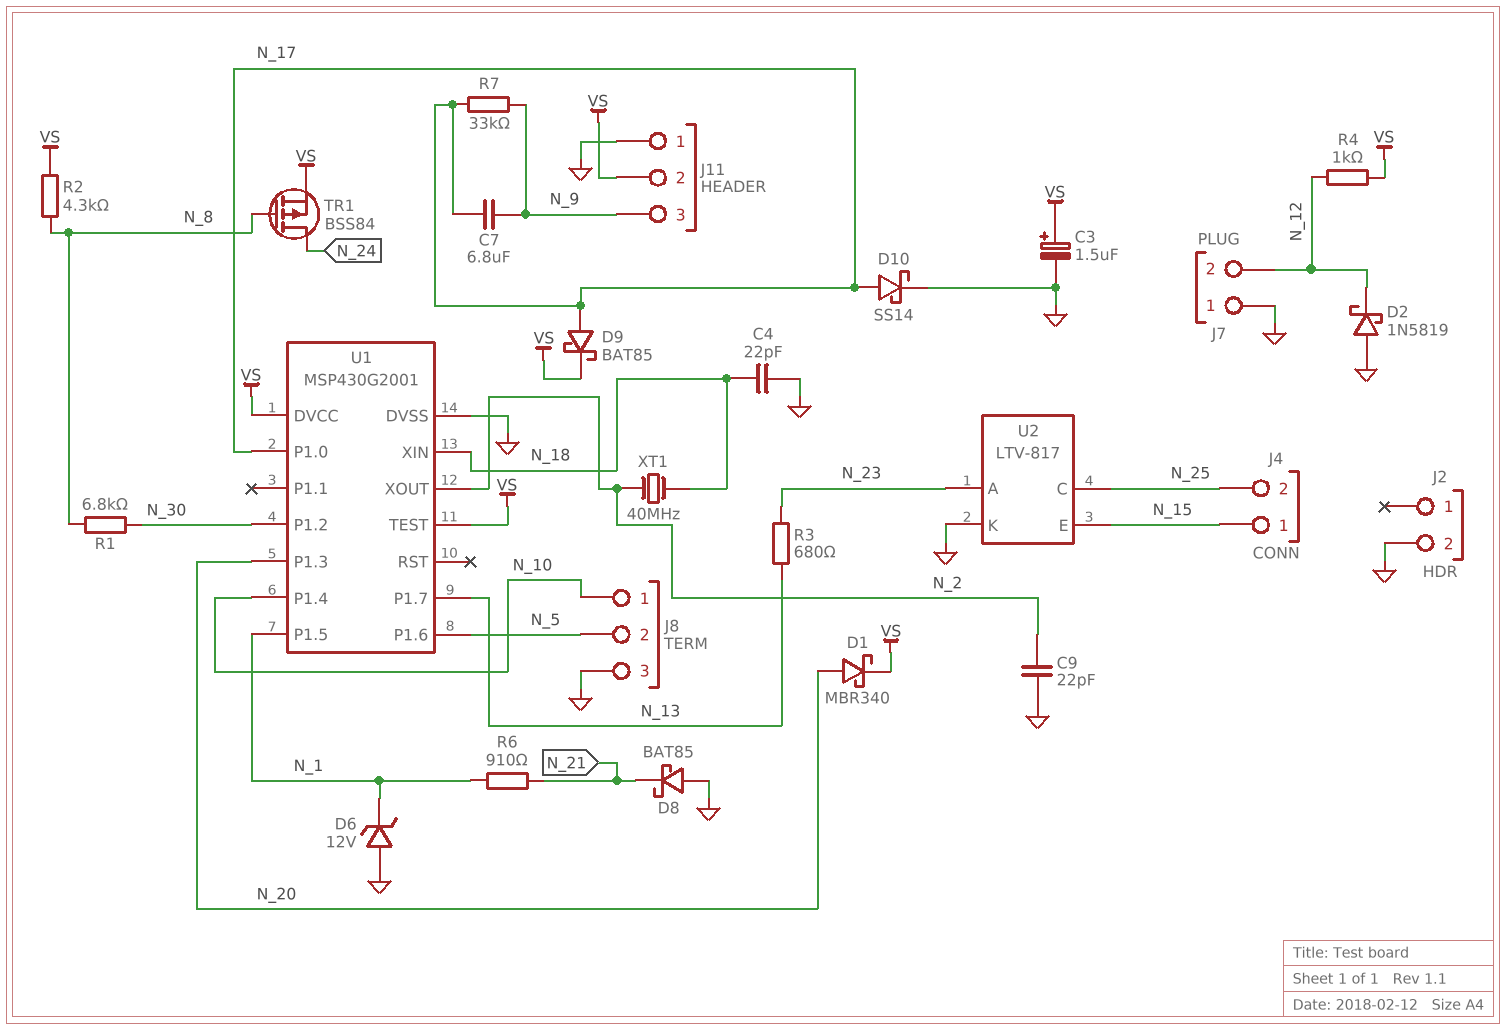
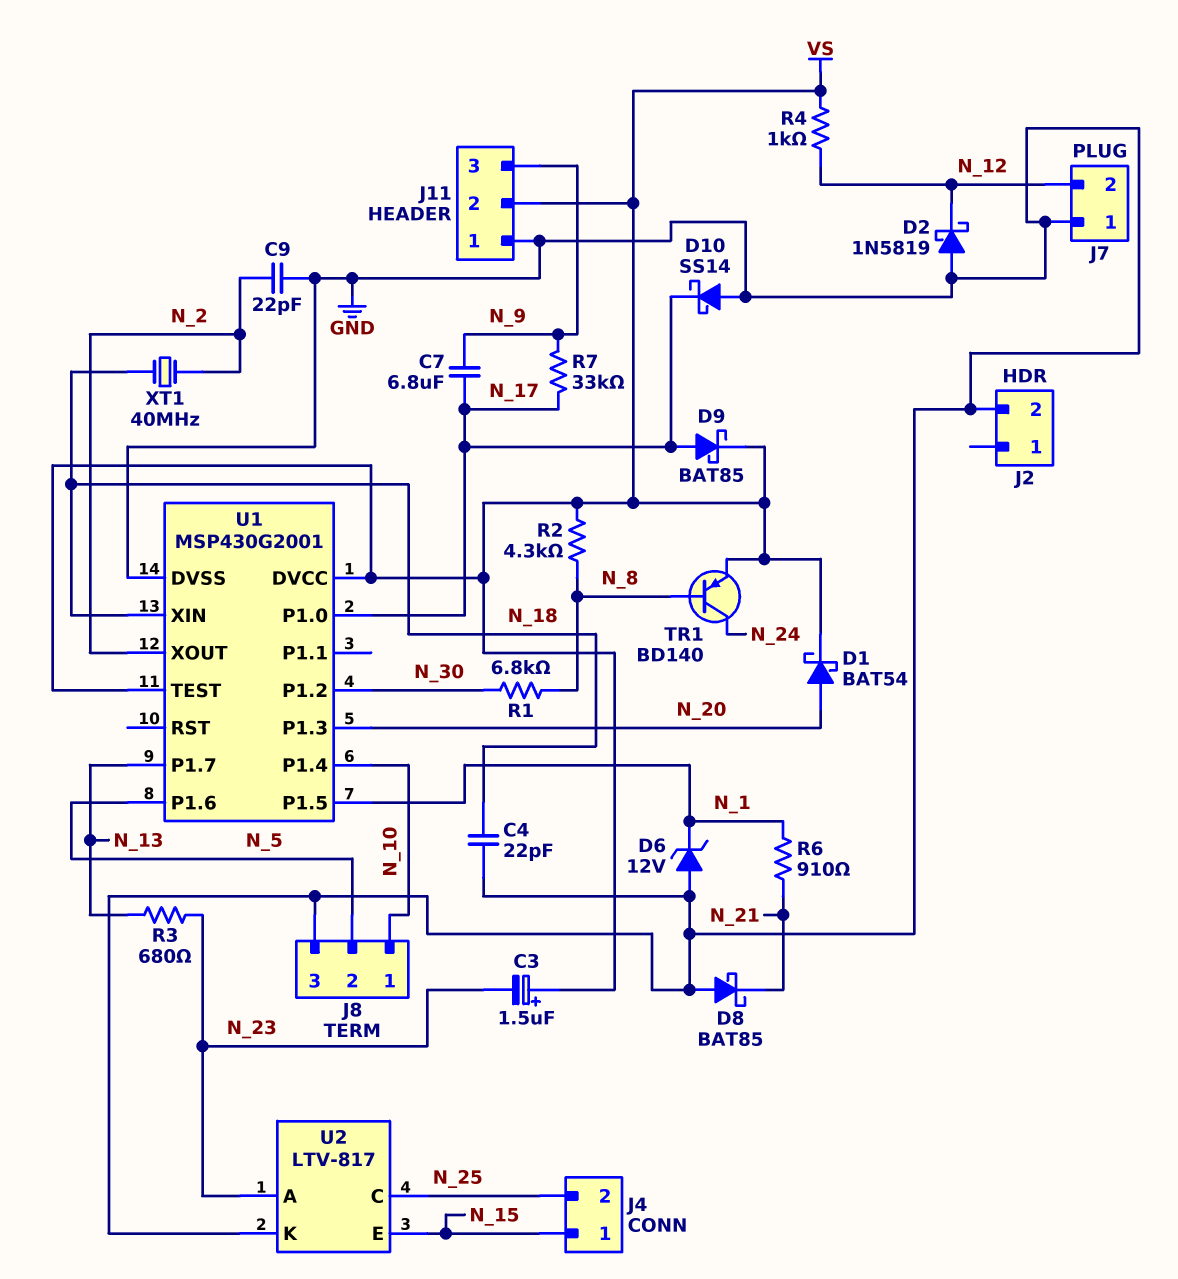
C3: 1.5uF (plus VS, minus GND) -> 1.5uF (plus VS, minus N_23)
D1: schottky MBR340 (A N_20, K VS) -> schottky BAT54 (A N_20, K VS)
D10: schottky SS14 (A N_17, K GND) -> schottky SS14 (A GND, K N_17)
TR1: PMOS BSS84 (G N_8, D N_24, S VS) -> PNP BD140 (B N_8, C N_24, E VS)

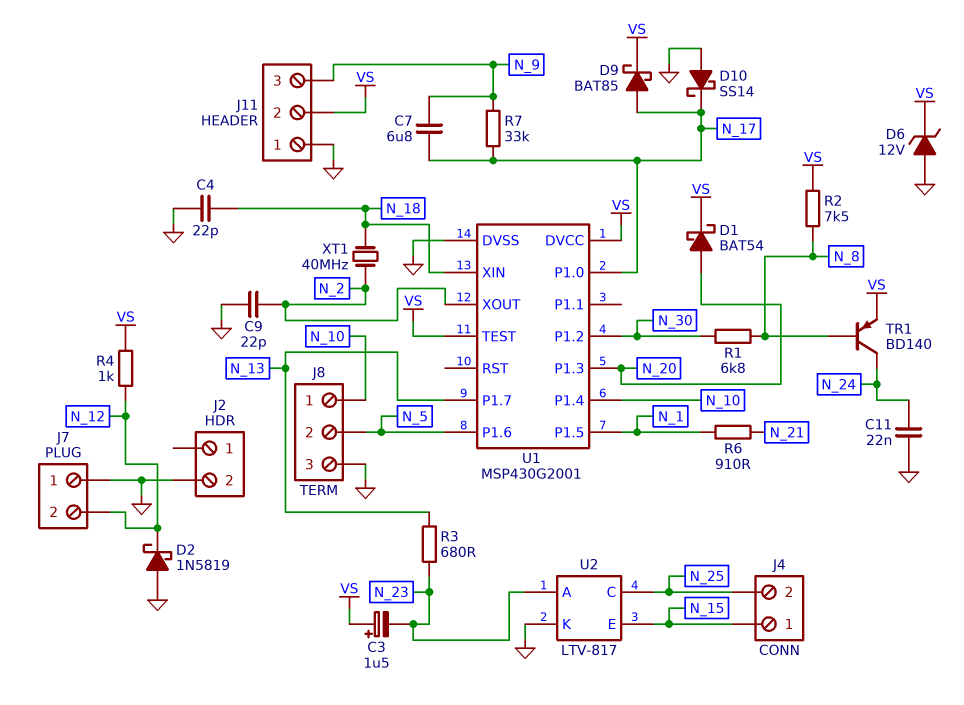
C11: none -> 22nF (GND, N_24)
D6: zener 12V (A GND, K N_1) -> zener 12V (A GND, K VS)
D8: schottky BAT85 (A GND, K N_21) -> none
R2: 4.3k (N_8, VS) -> 7.5k (N_8, VS)

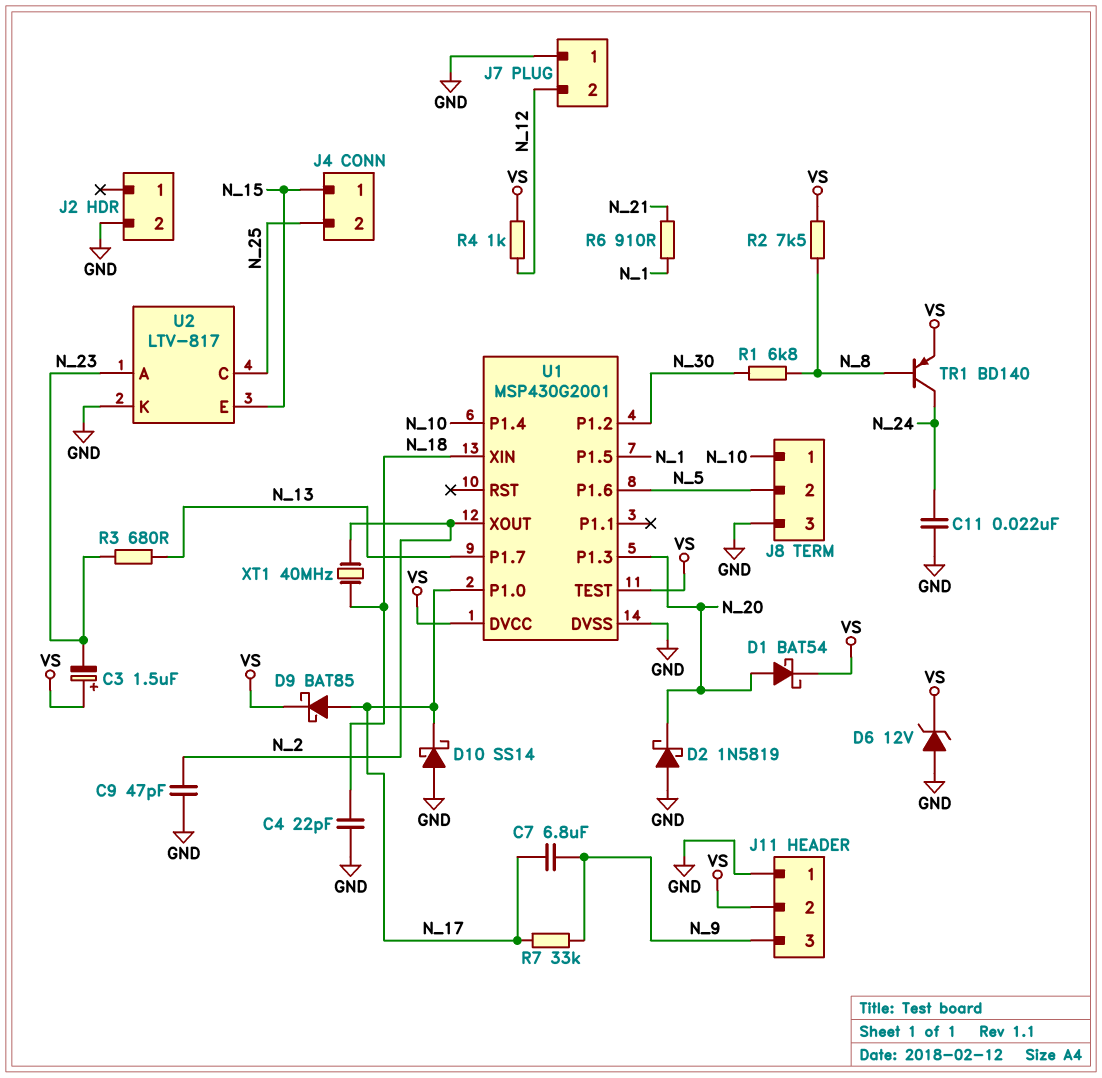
C9: 22pF (GND, N_2) -> 47pF (GND, N_2)
D2: schottky 1N5819 (A GND, K N_12) -> schottky 1N5819 (A GND, K N_20)

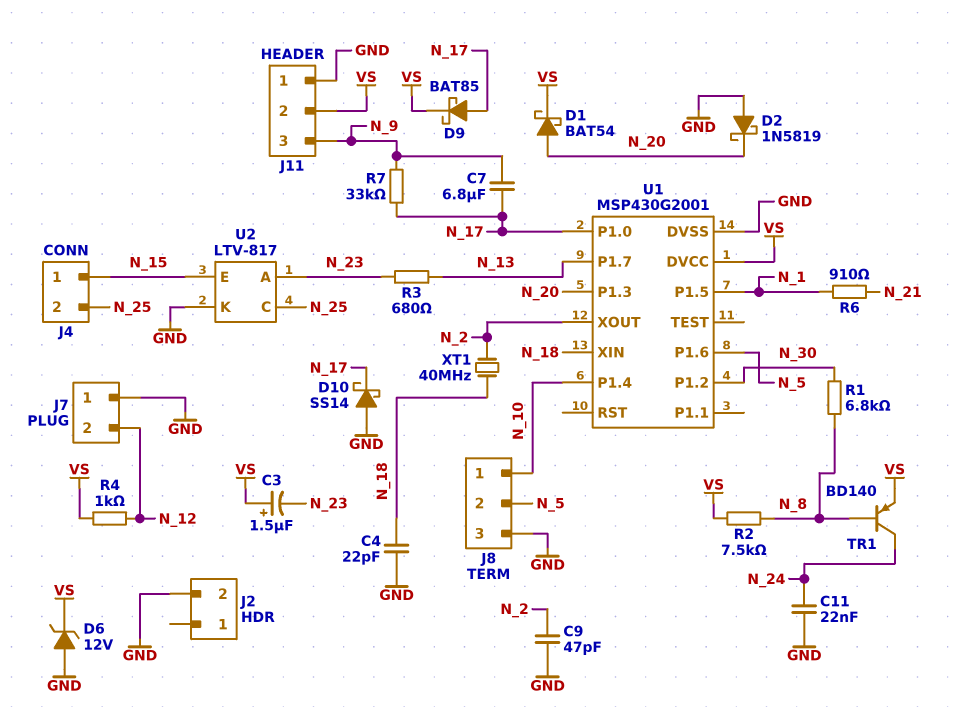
U1 pin TEST: VS -> none

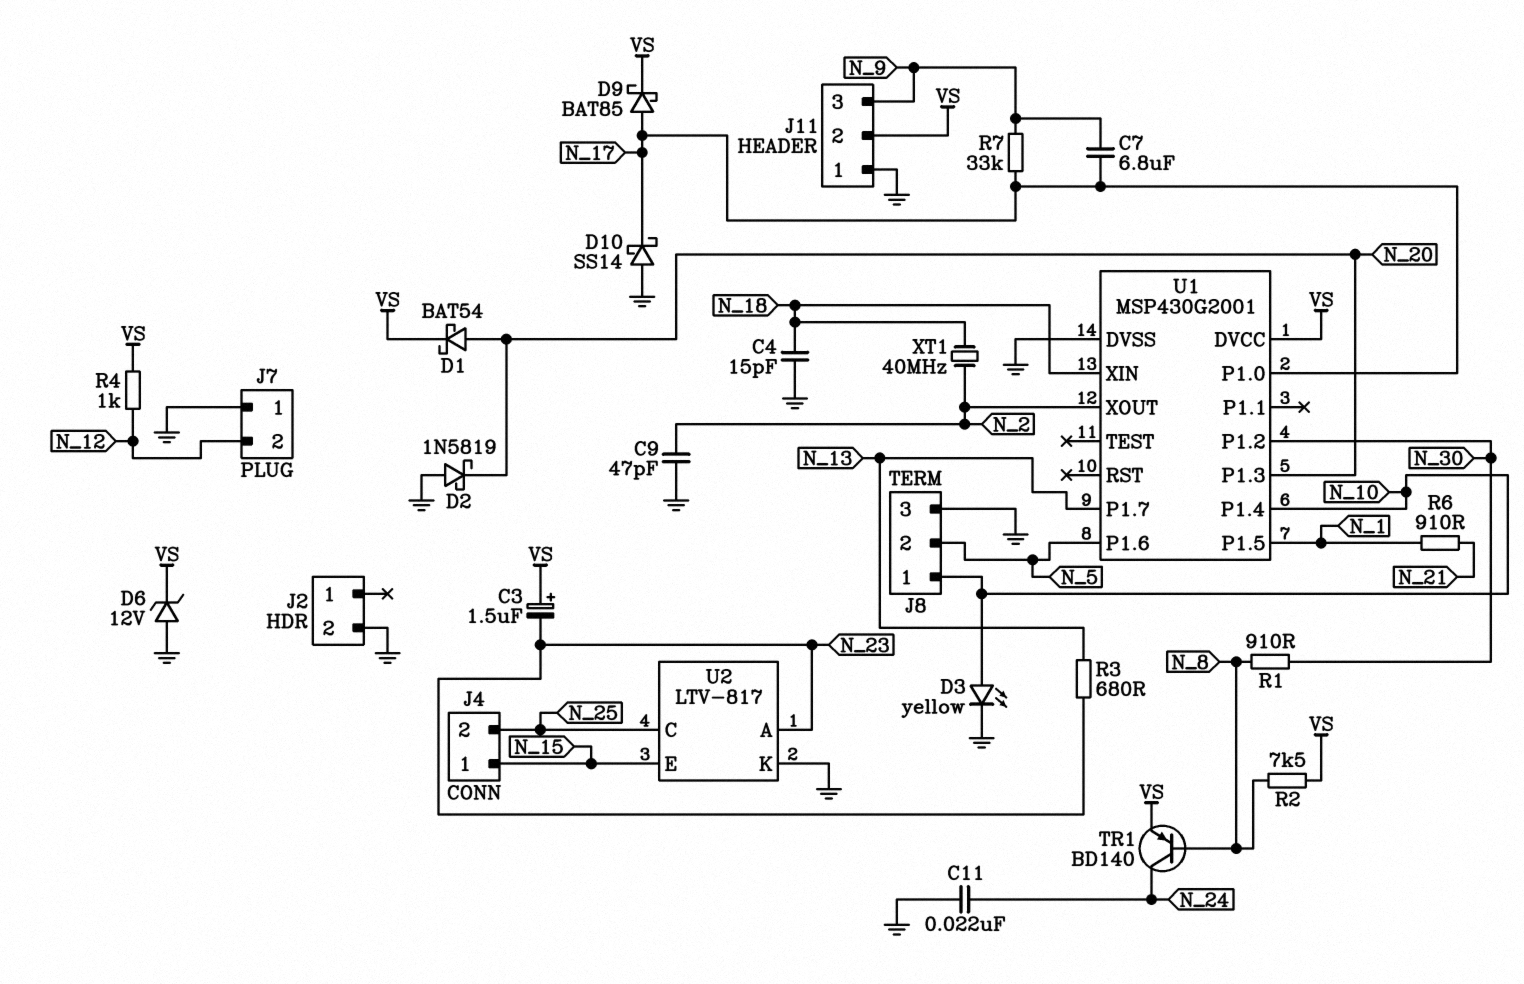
C4: 22pF (GND, N_18) -> 15pF (GND, N_18)
D3: none -> LED yellow (A N_10, K GND)
R1: 6.8k (N_8, N_30) -> 910 (N_8, N_30)

